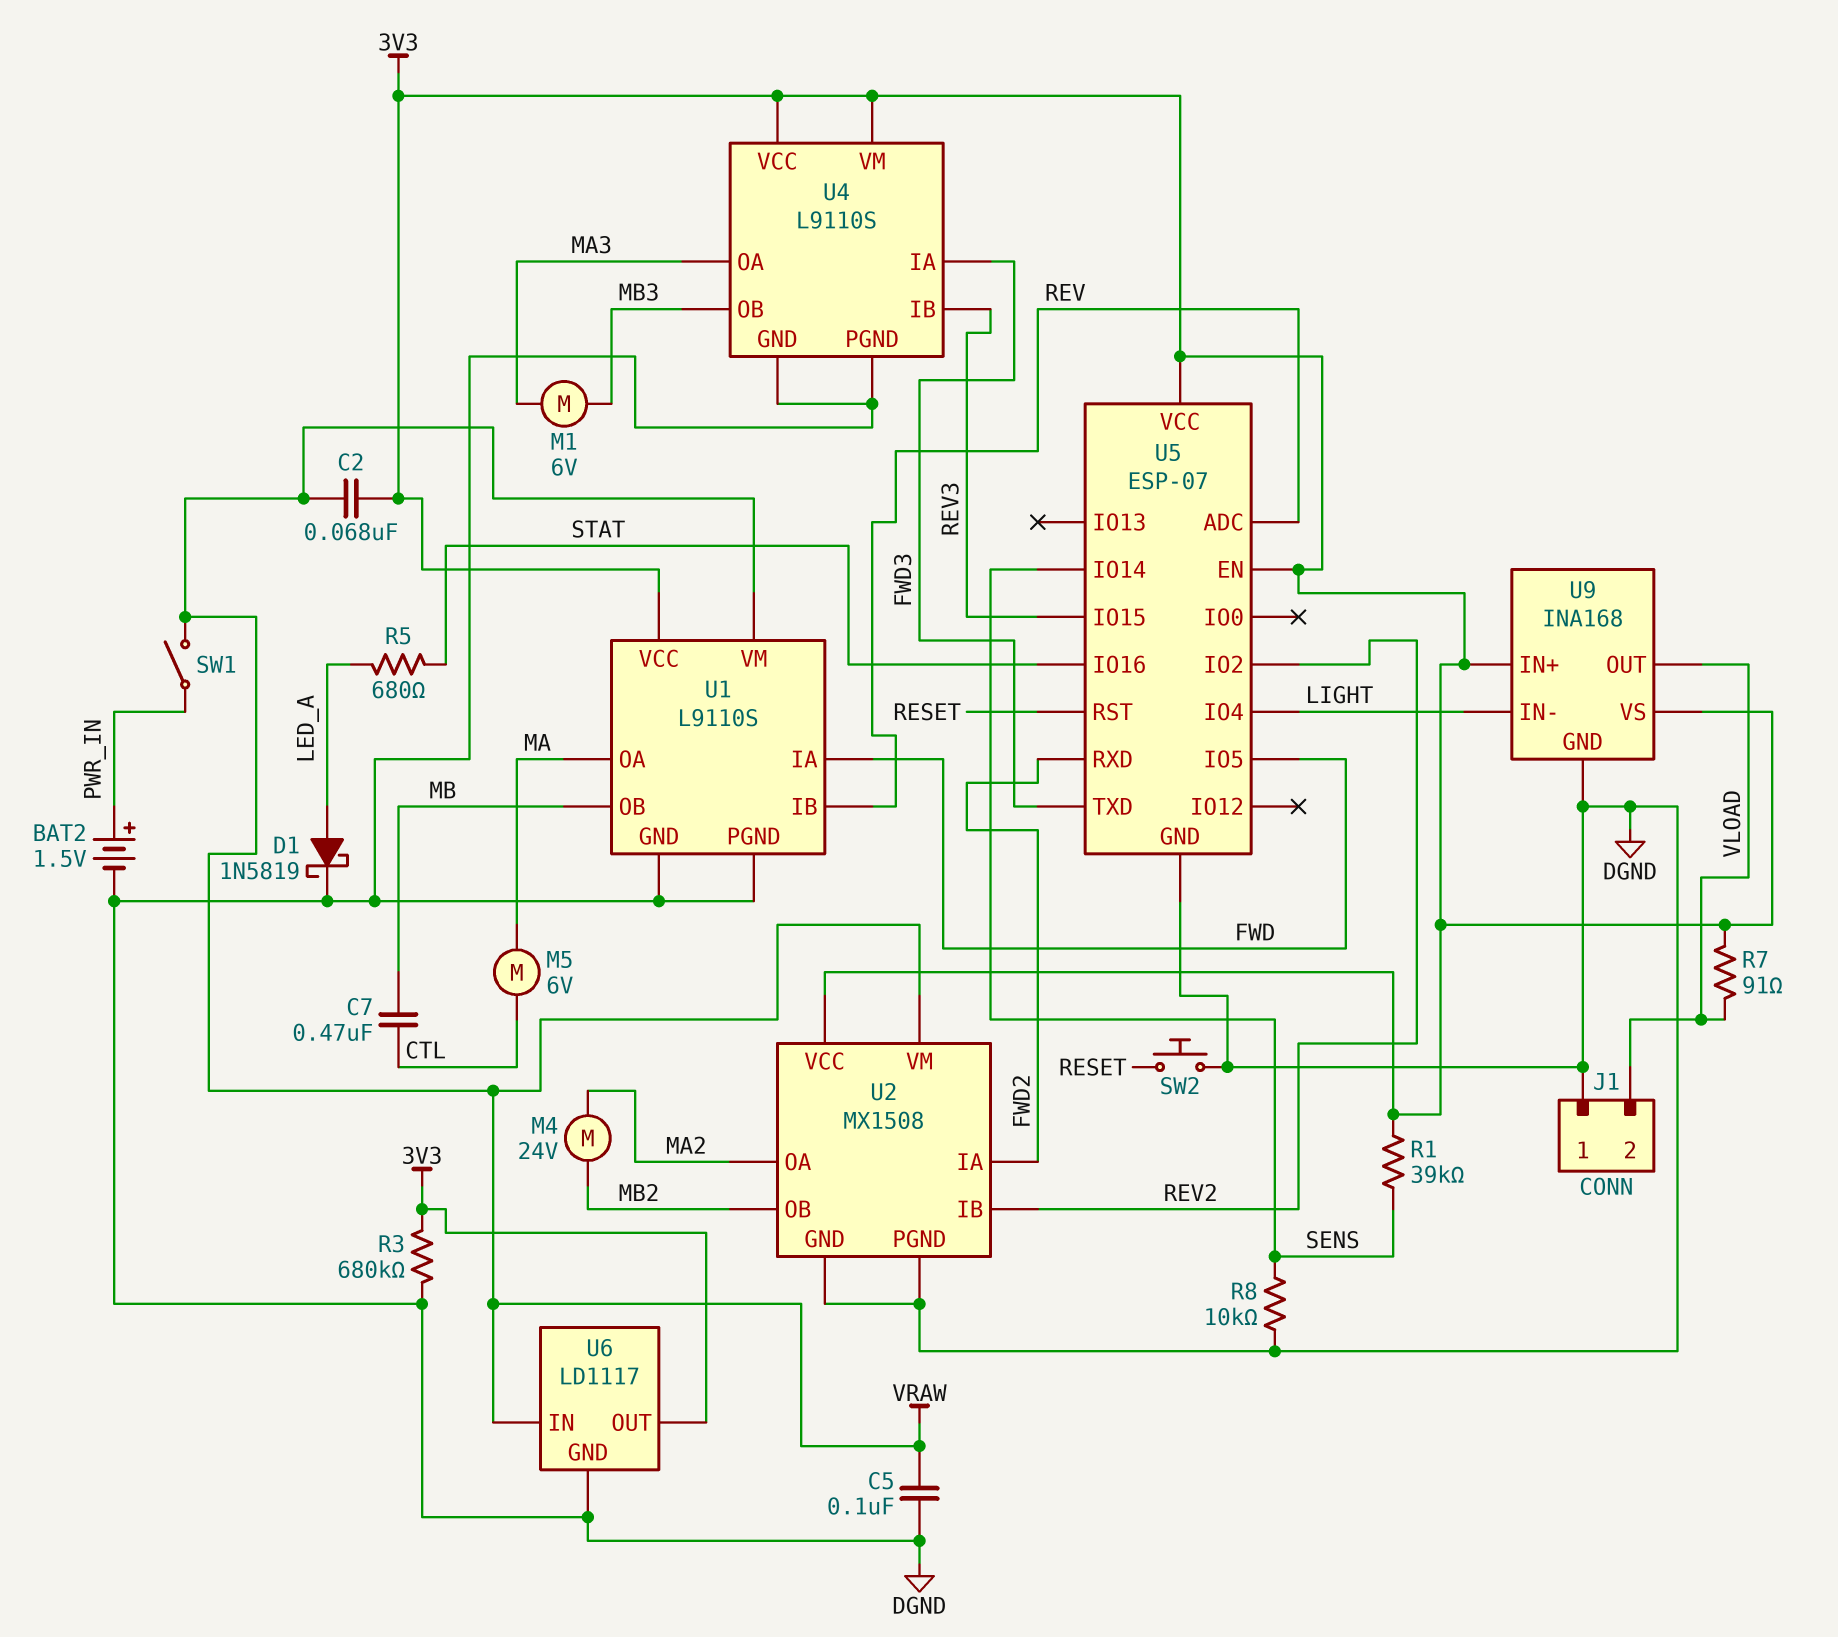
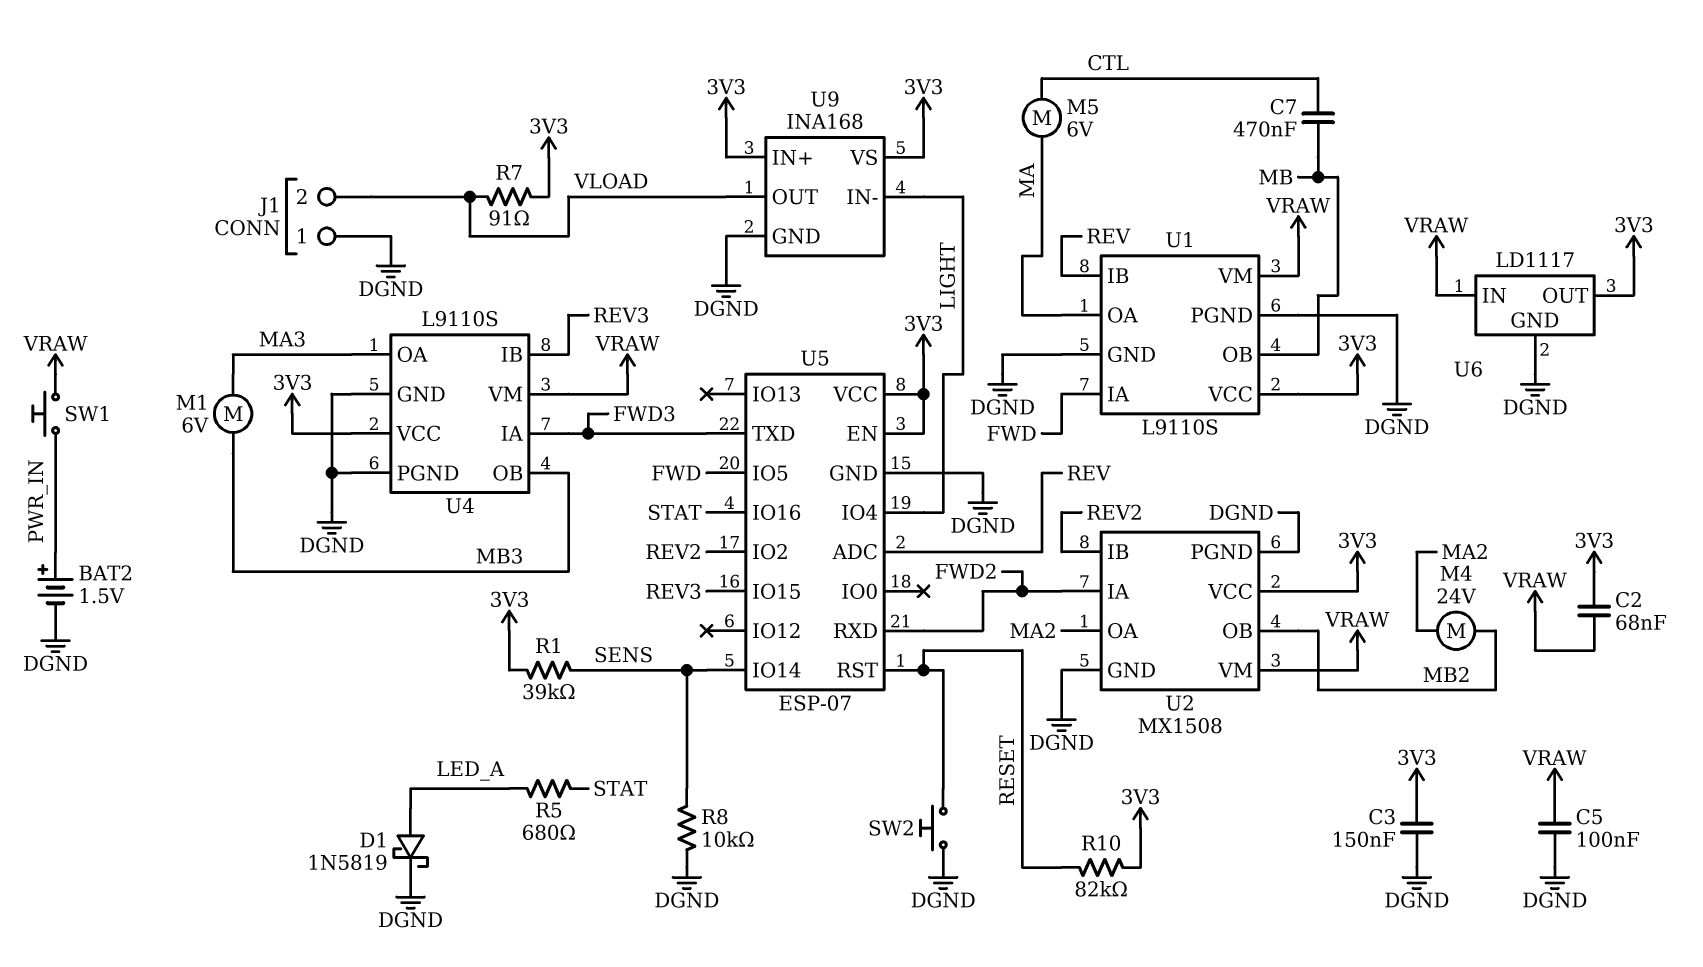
C3: none -> 150nF (3V3, DGND)
R3: 680k (3V3, DGND) -> none
R10: none -> 82k (3V3, RESET)
SW1: switch (PWR_IN, VRAW) -> button (PWR_IN, VRAW)
U4 pin VM: 3V3 -> VRAW

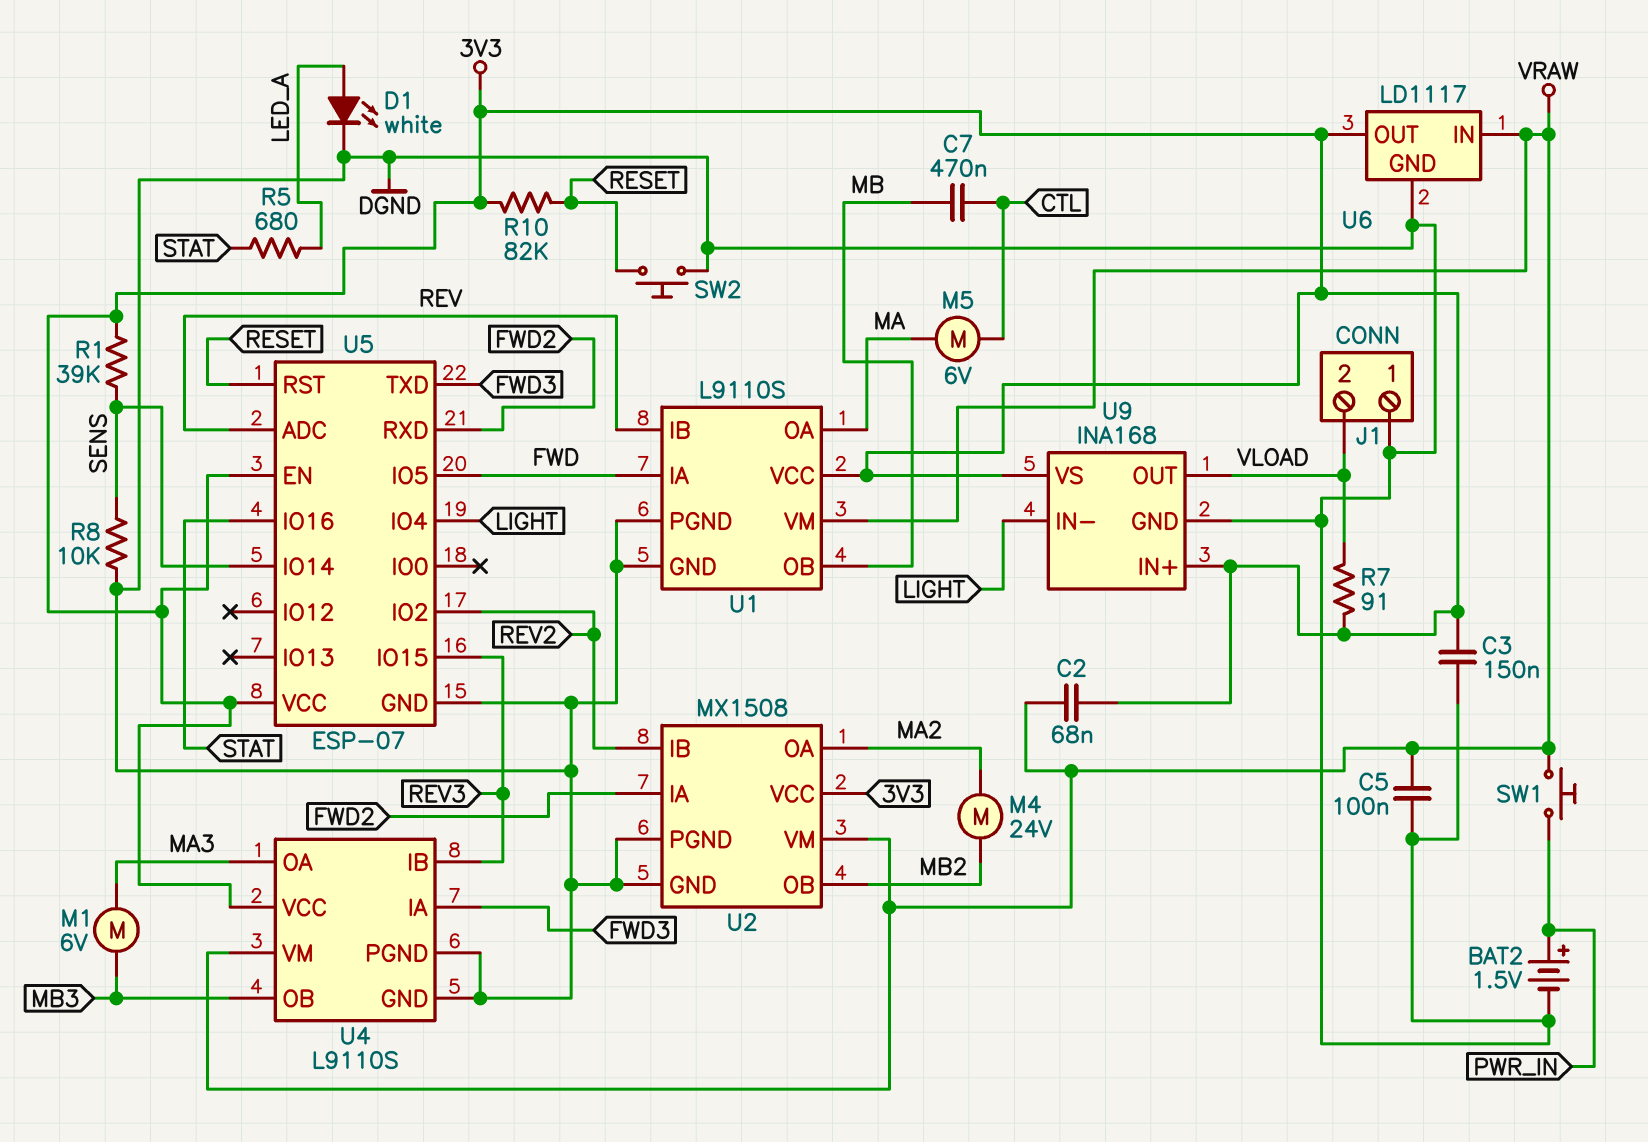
D1: schottky 1N5819 (A LED_A, K DGND) -> LED white (A LED_A, K DGND)

